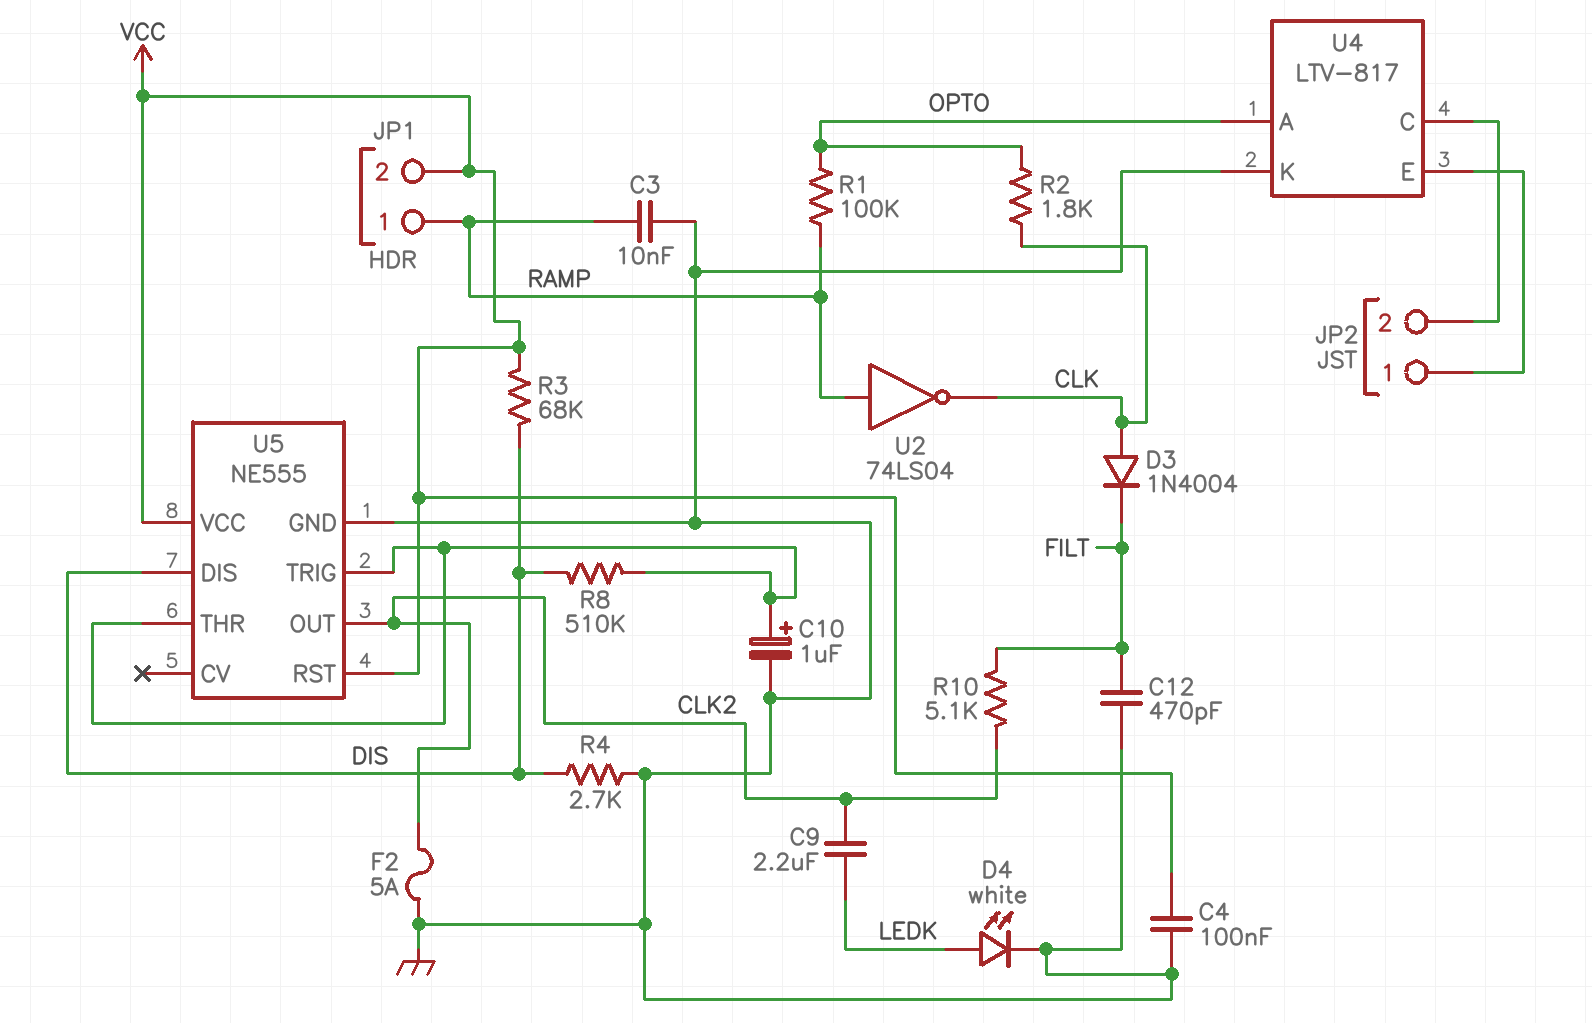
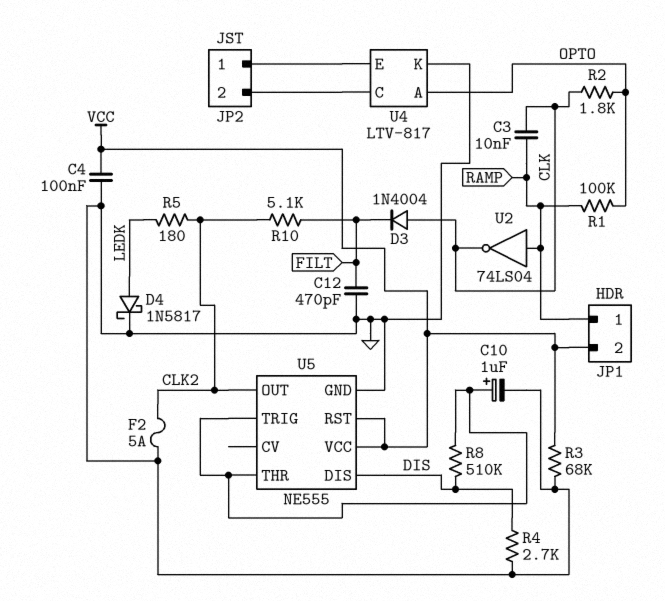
C3: 10nF (GND, RAMP) -> 10nF (CLK, RAMP)
C9: 2.2uF (CLK2, LEDK) -> none
D4: LED white (A LEDK, K GND) -> schottky 1N5817 (A LEDK, K GND)
R3: 68k (DIS, VCC) -> 68k (GND, VCC)
R5: none -> 180 (CLK2, LEDK)

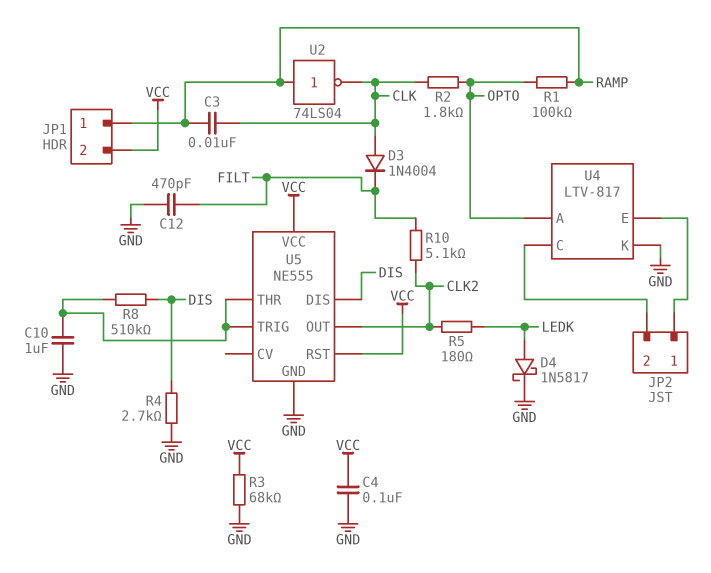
C10: 1uF (plus U5/THR, minus GND) -> 1uF (GND, U5/THR)
F2: 5A (CLK2, GND) -> none

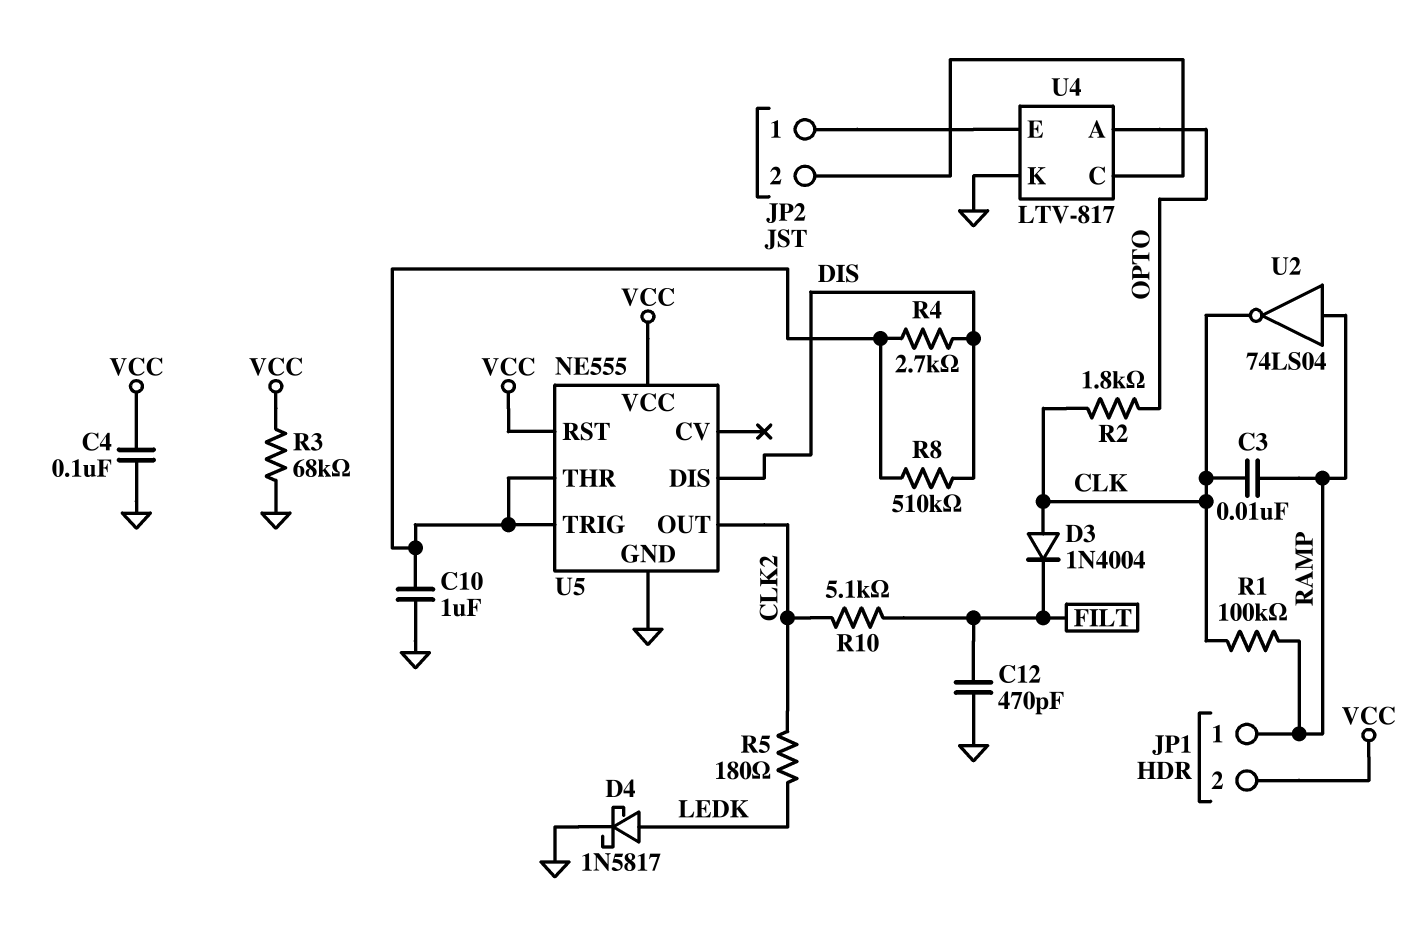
R1: 100k (OPTO, RAMP) -> 100k (CLK, RAMP)
R4: 2.7k (DIS, GND) -> 2.7k (DIS, U5/THR)

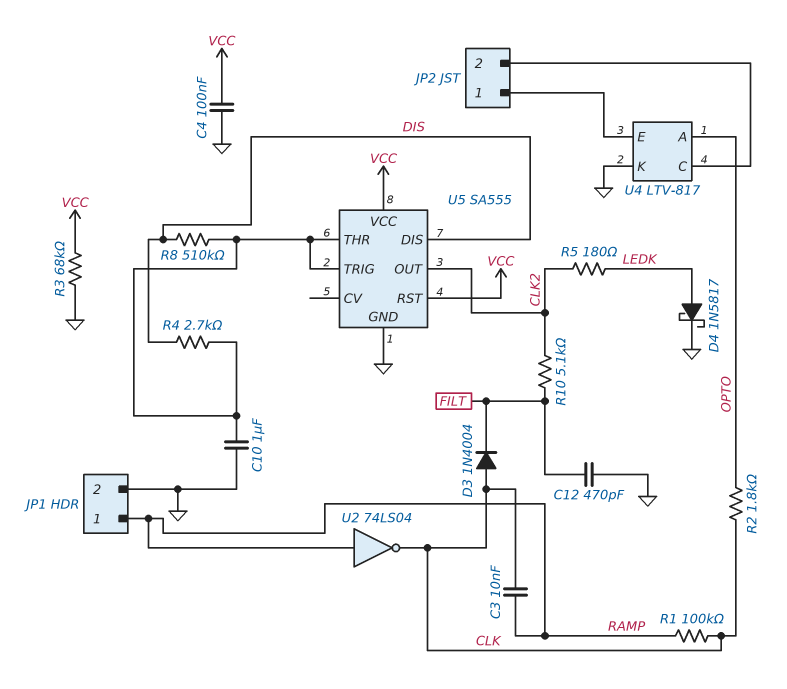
JP1 pin 2: VCC -> GND
U5: NE555 -> SA555

